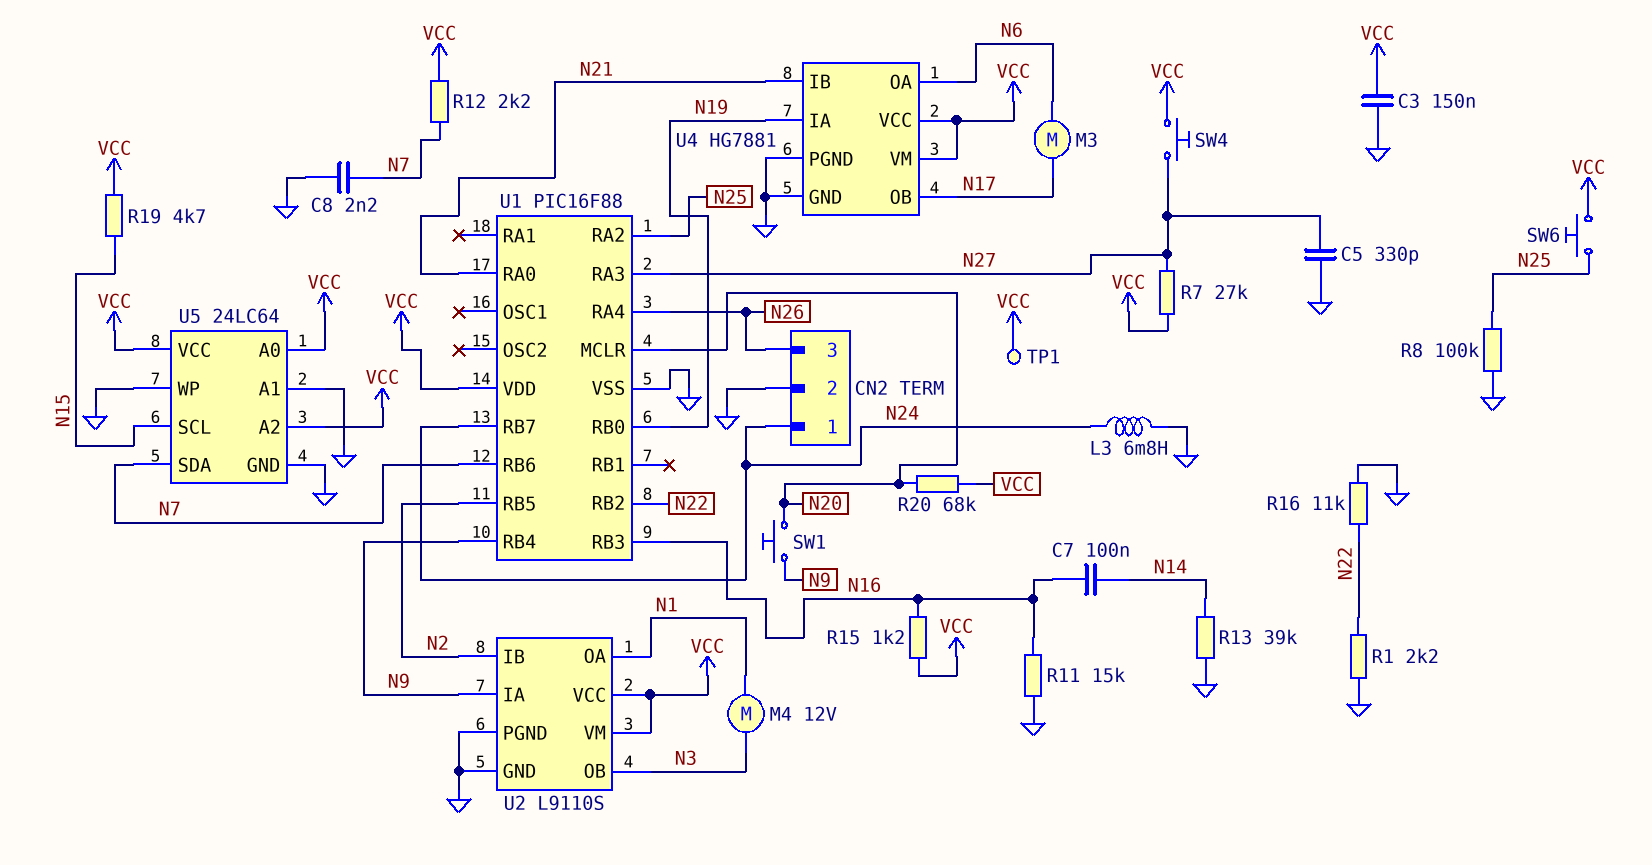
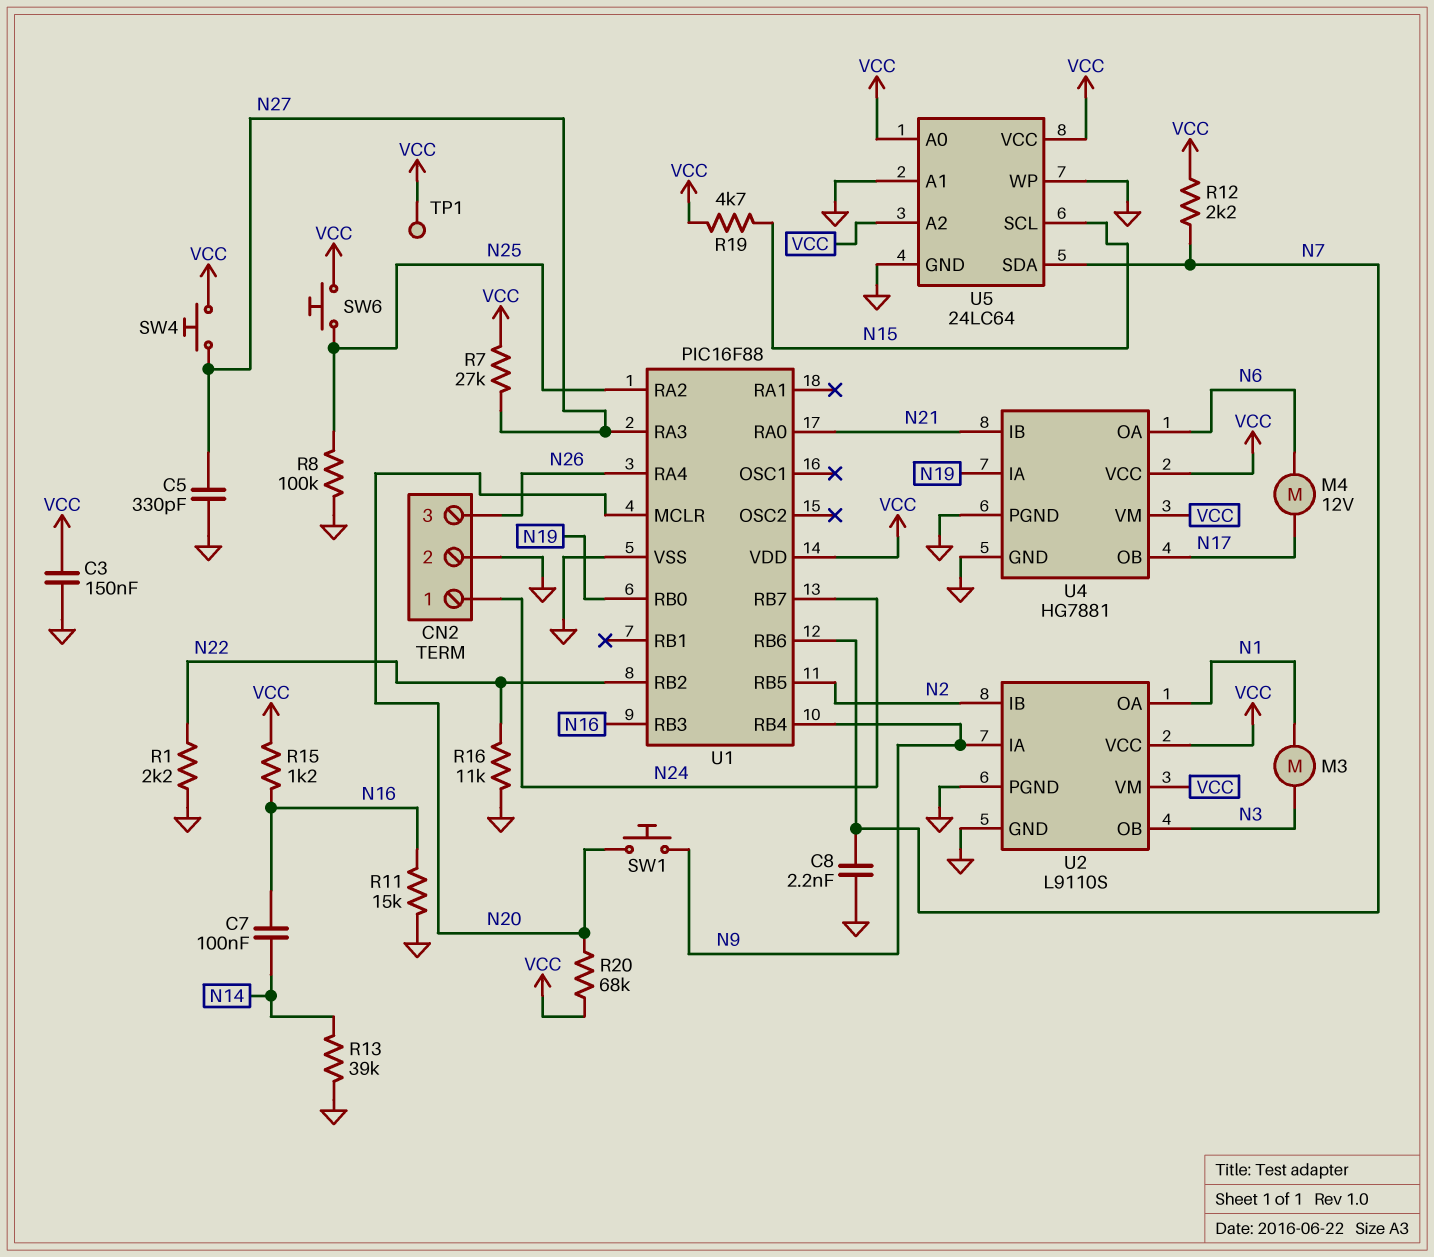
L3: 6.8mH (GND, N24) -> none
M3: motor (N6, N17) -> motor (N1, N3)
M4: motor 12V (N1, N3) -> motor 12V (N6, N17)

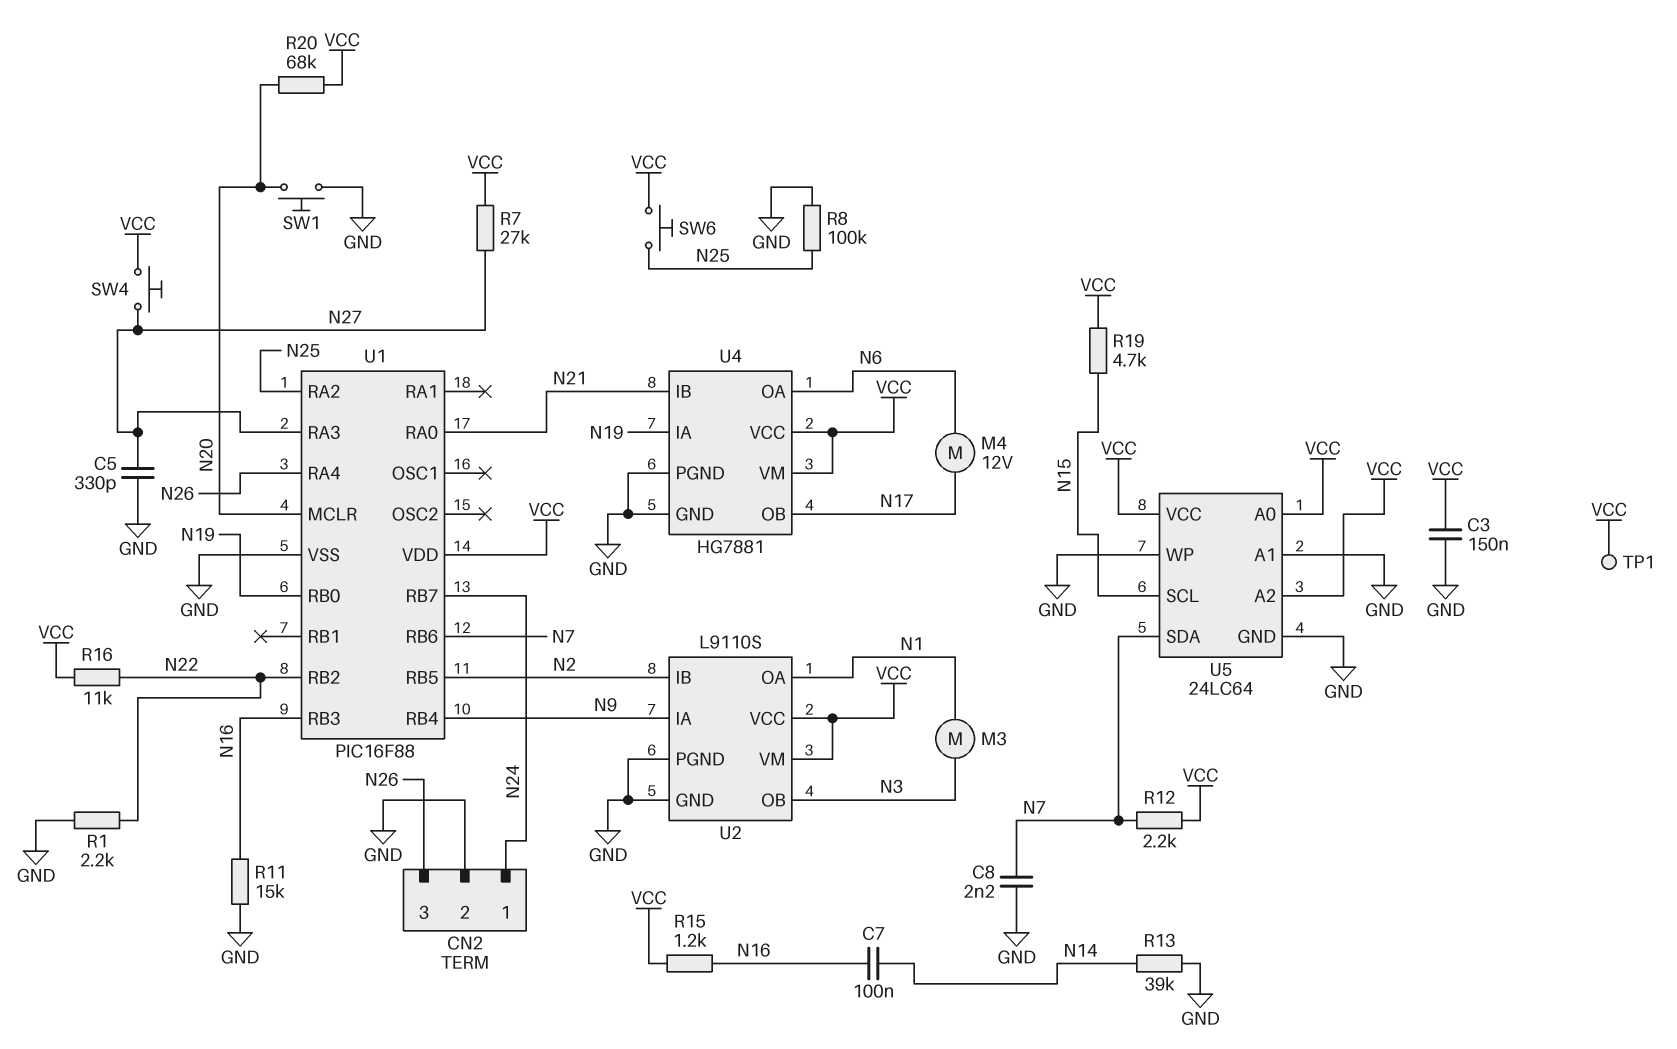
R16: 11k (GND, N22) -> 11k (N22, VCC)
SW1: button (N9, N20) -> button (GND, N20)

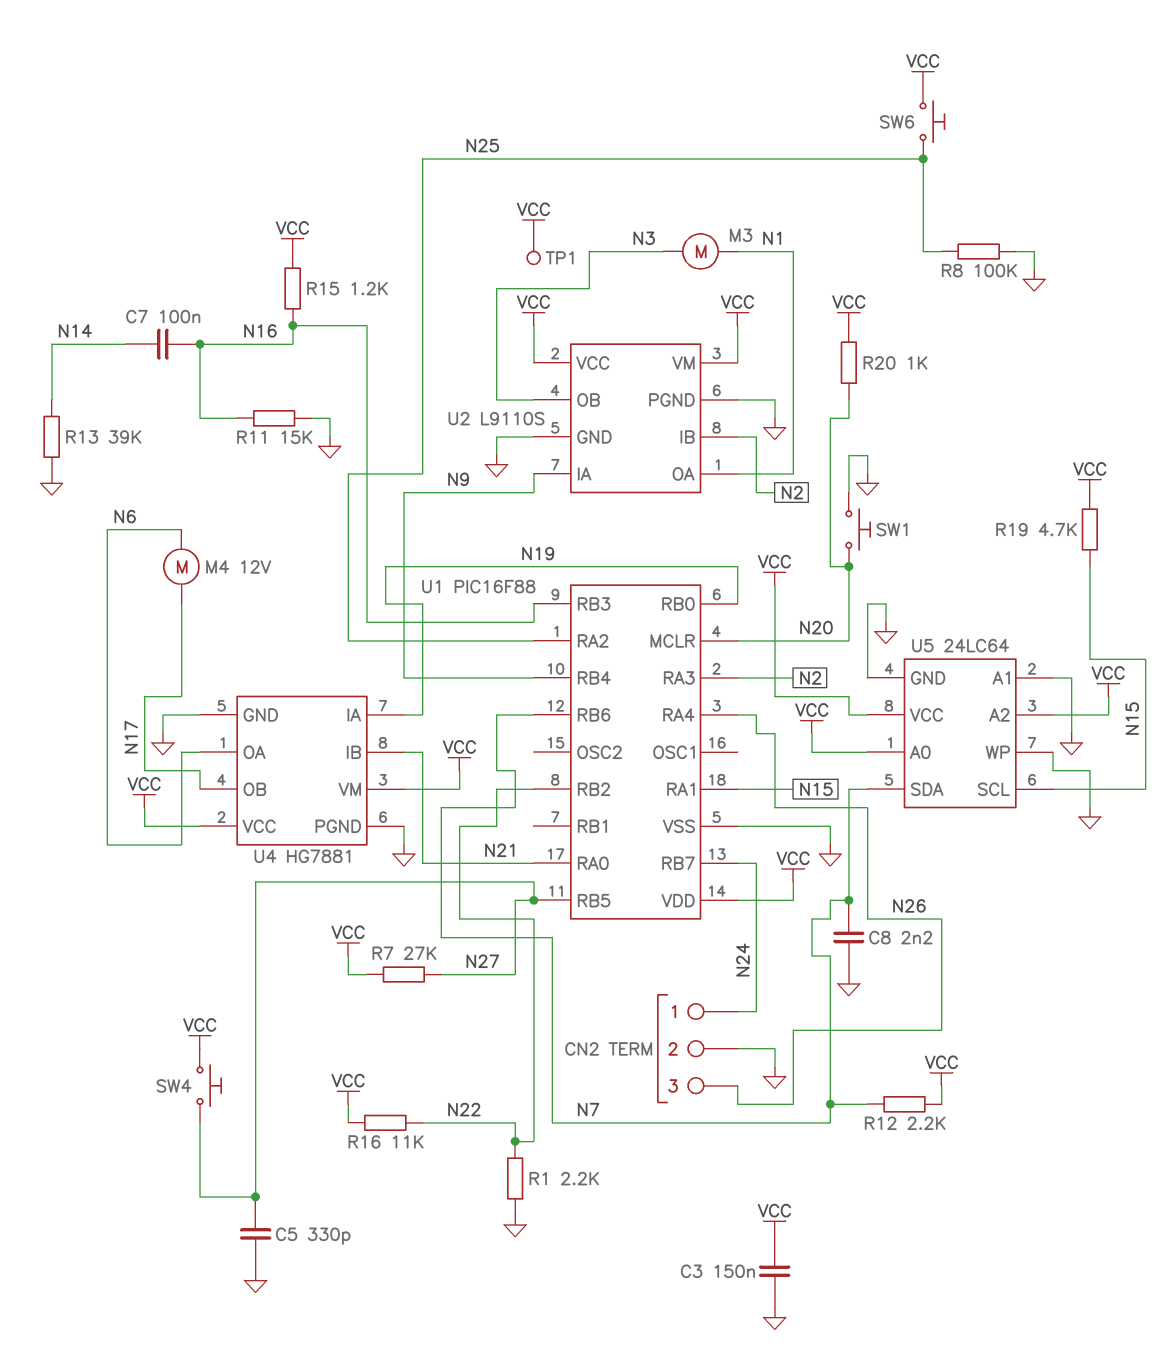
R20: 68k (N20, VCC) -> 1k (N20, VCC)
U1 pin RA1: none -> N15
U1 pin RA3: N27 -> N2
U1 pin RB5: N2 -> N27

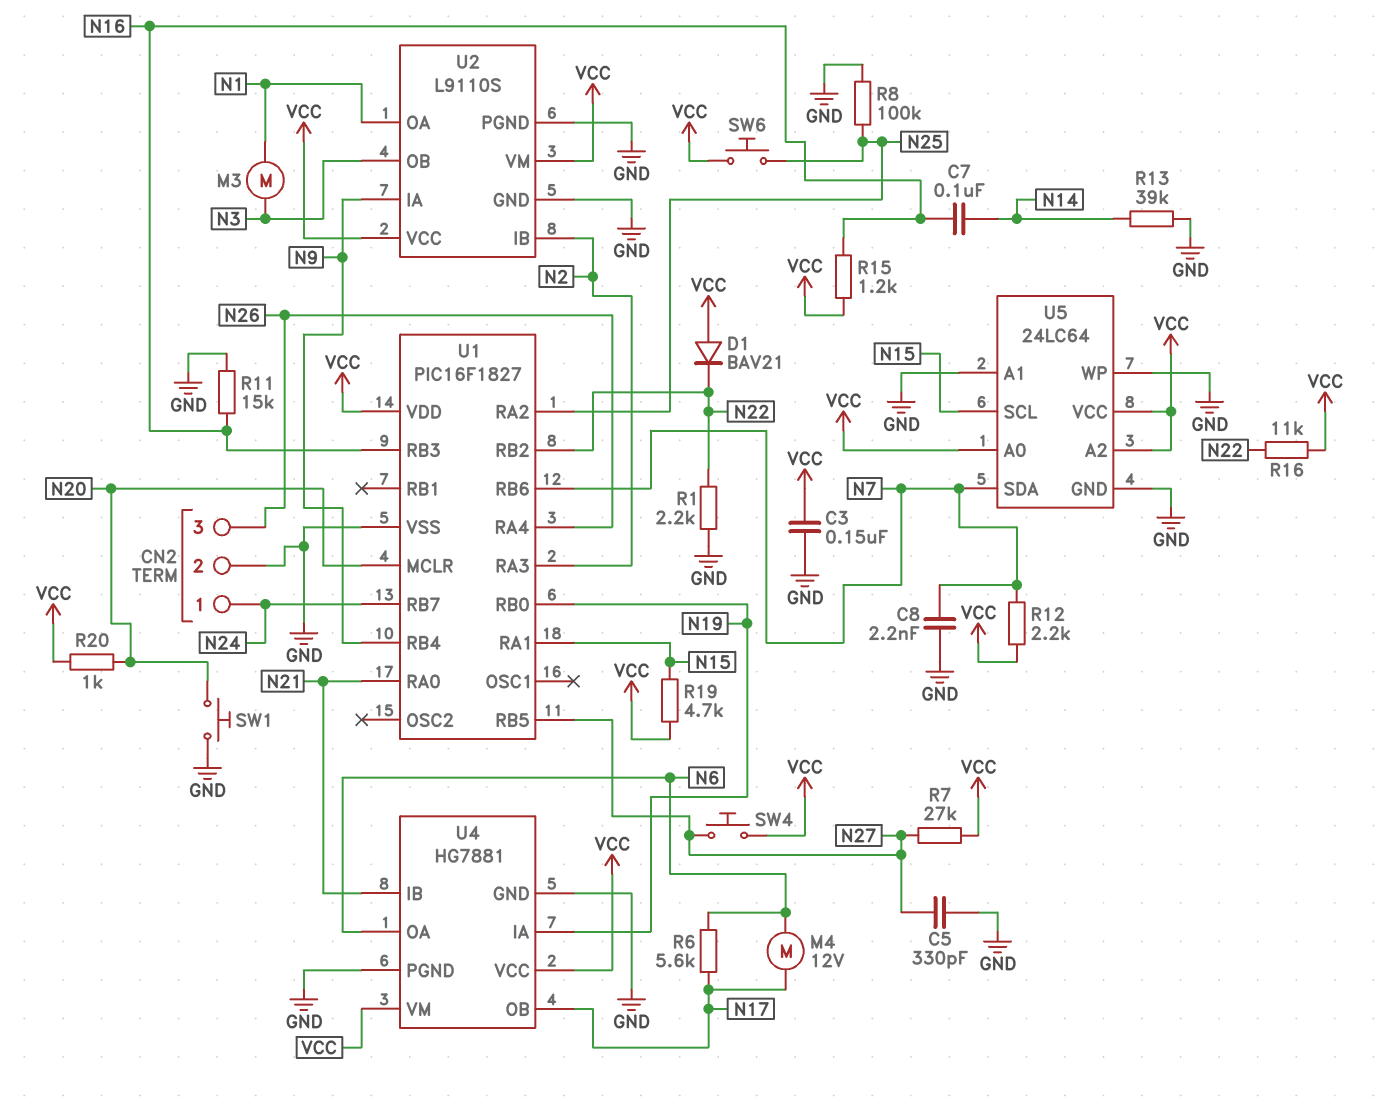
D1: none -> diode BAV21 (A VCC, K N22)
R6: none -> 5.6k (N6, N17)
TP1: test point (VCC) -> none
U1: PIC16F88 -> PIC16F1827

